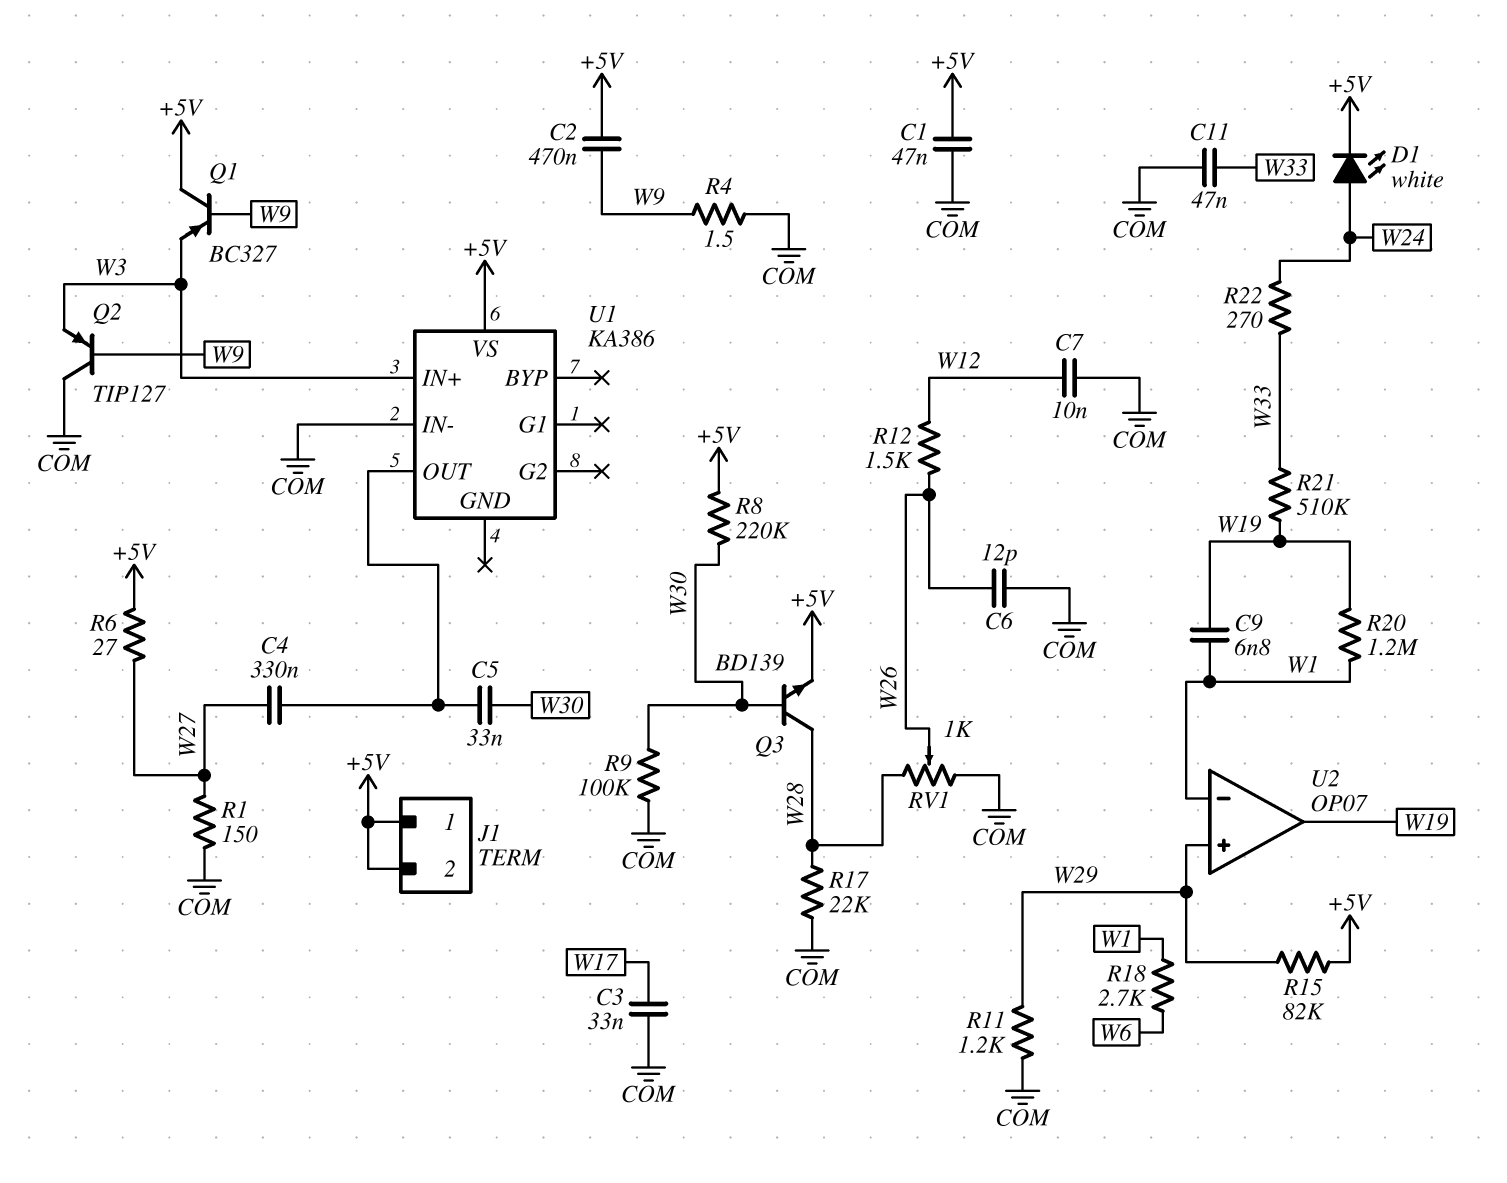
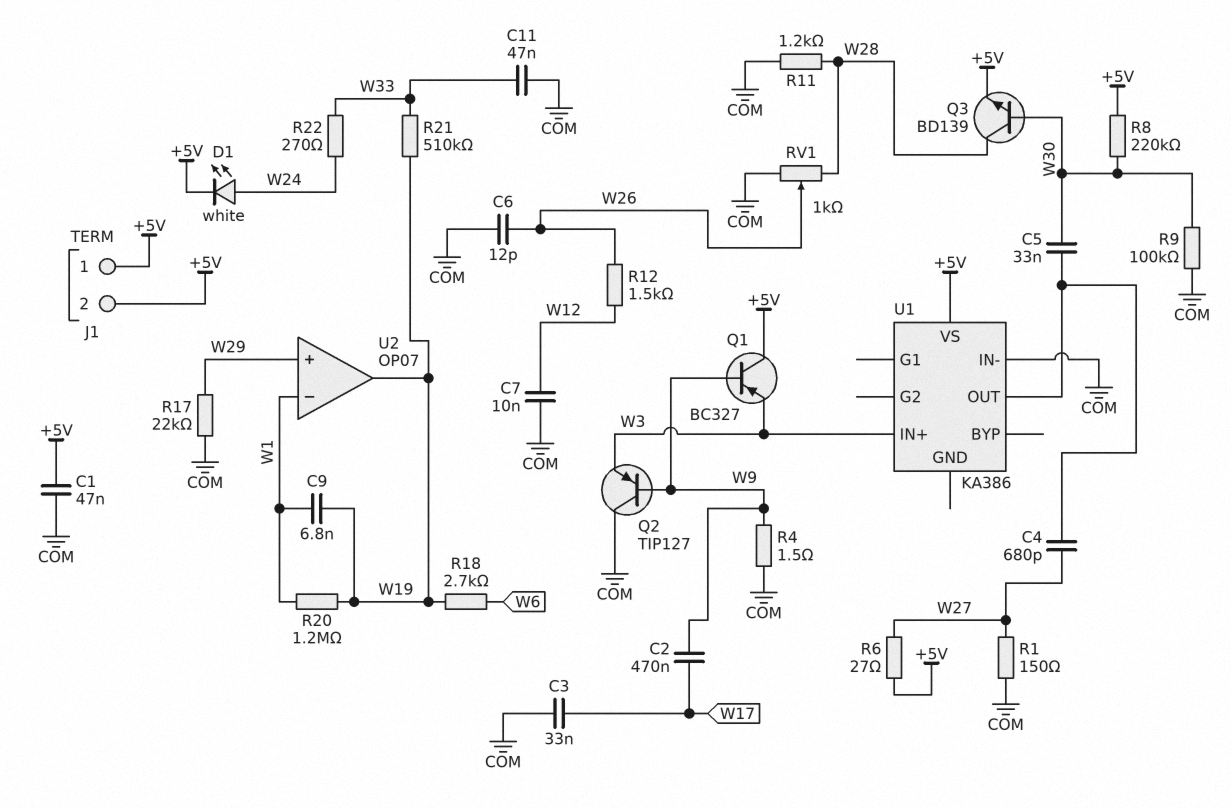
C2: 470nF (+5V, W9) -> 470nF (W9, W17)
C4: 330nF (U1/OUT, W27) -> 680pF (U1/OUT, W27)
R11: 1.2k (COM, W29) -> 1.2k (COM, W28)
R15: 82k (+5V, W29) -> none
R17: 22k (COM, W28) -> 22k (COM, W29)
R18: 2.7k (W1, W6) -> 2.7k (W6, W19)

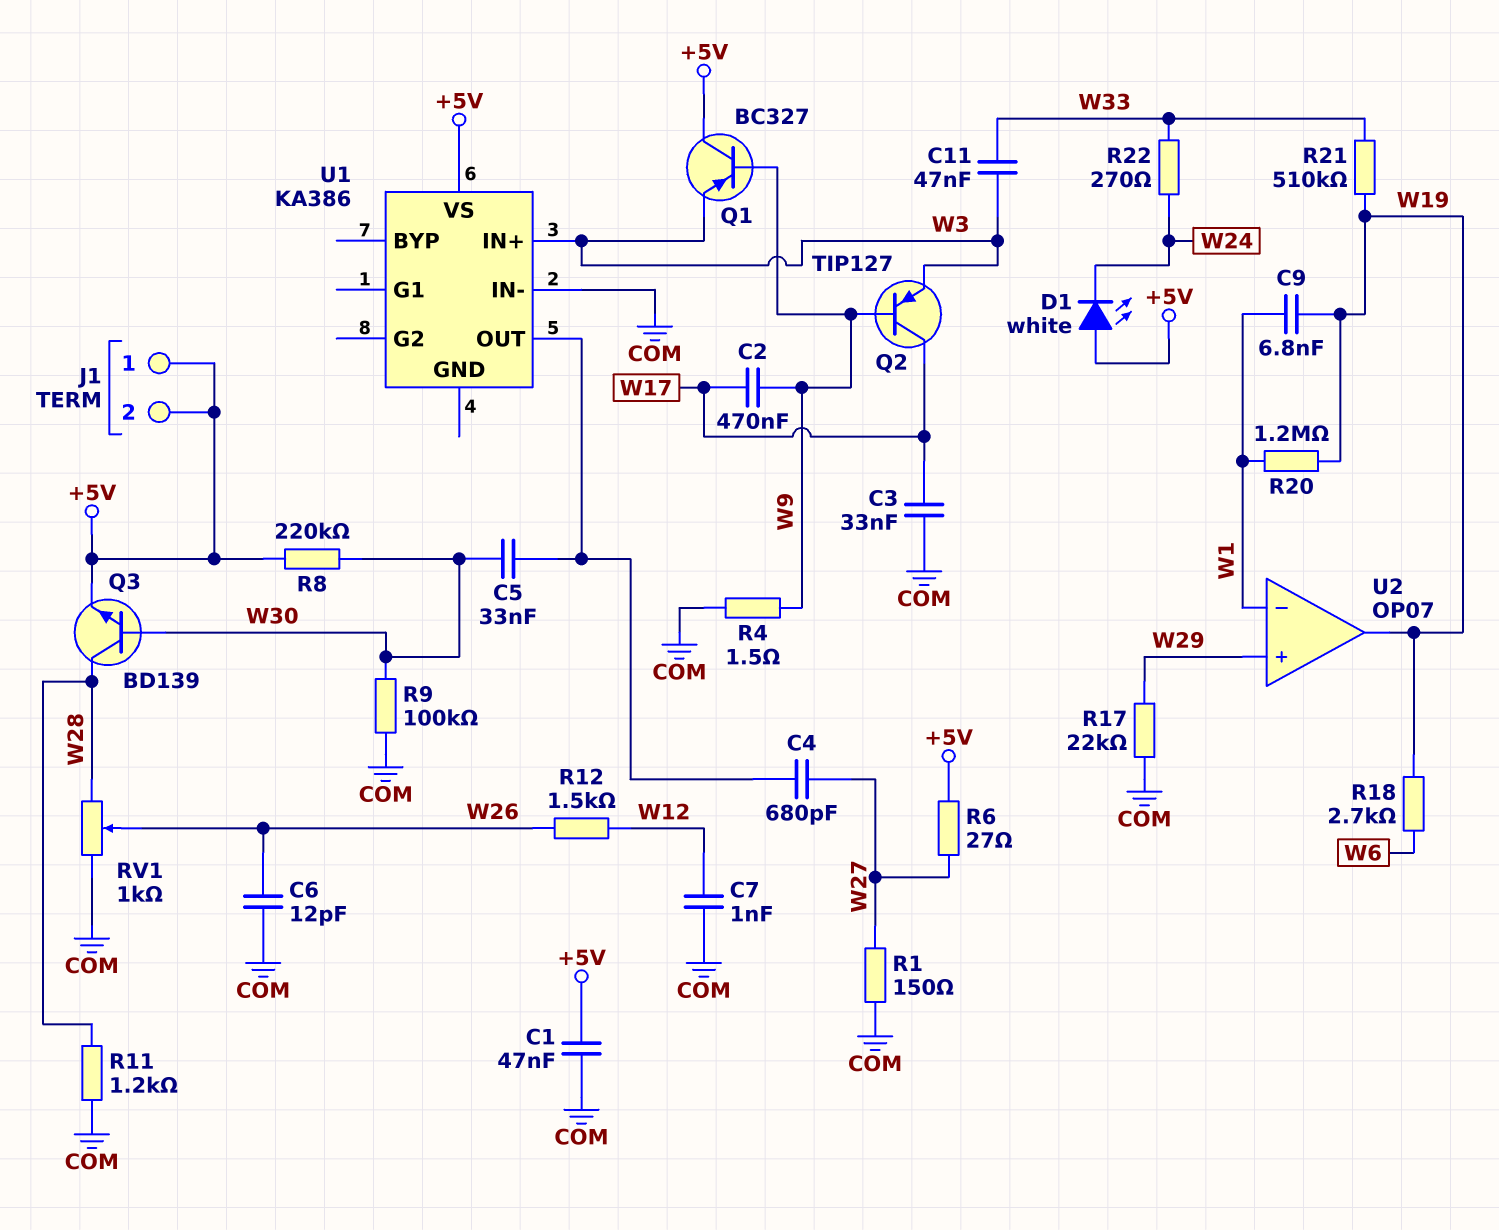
C7: 10nF (COM, W12) -> 1nF (COM, W12)
C11: 47nF (COM, W33) -> 47nF (W3, W33)
D1: LED white (A W24, K +5V) -> LED white (A +5V, K W24)
Q2: PNP TIP127 (B W9, C COM, E W3) -> PNP TIP127 (B W9, C W17, E W3)

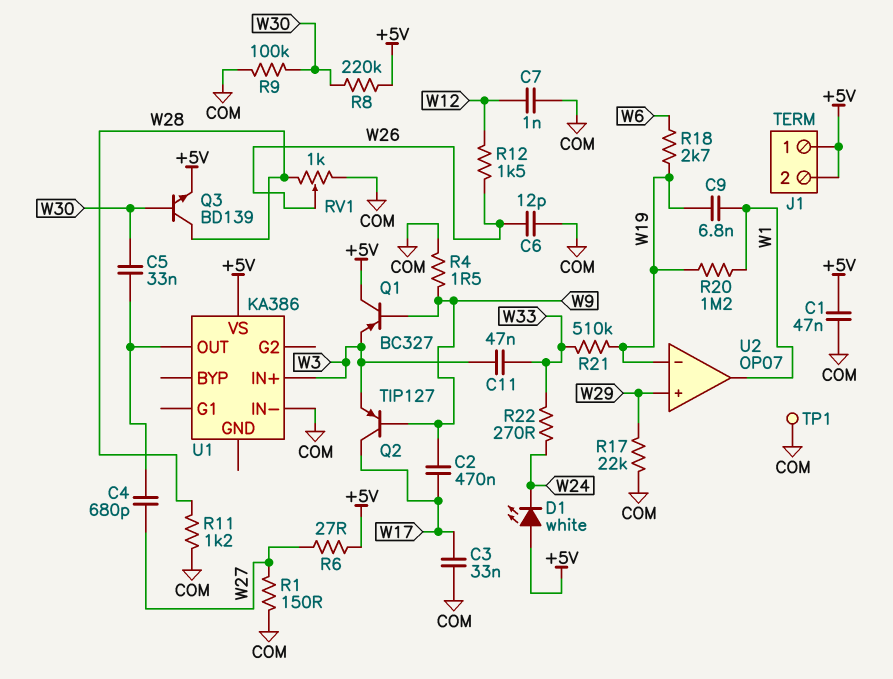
TP1: none -> test point (COM)
U2 pin in-: W1 -> W19
U2 pin out: W19 -> W1

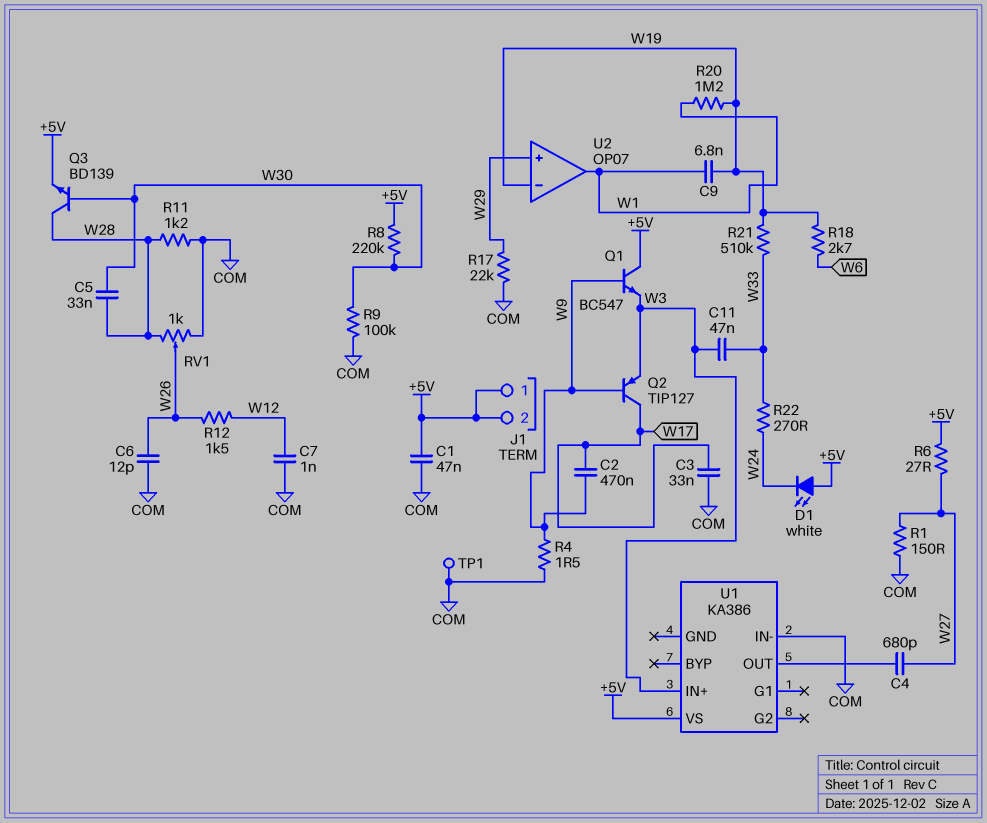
C5: 33nF (U1/OUT, W30) -> 33nF (W28, W30)
Q1: PNP BC327 (B W9, C +5V, E W3) -> NPN BC547 (B W9, C +5V, E W3)

